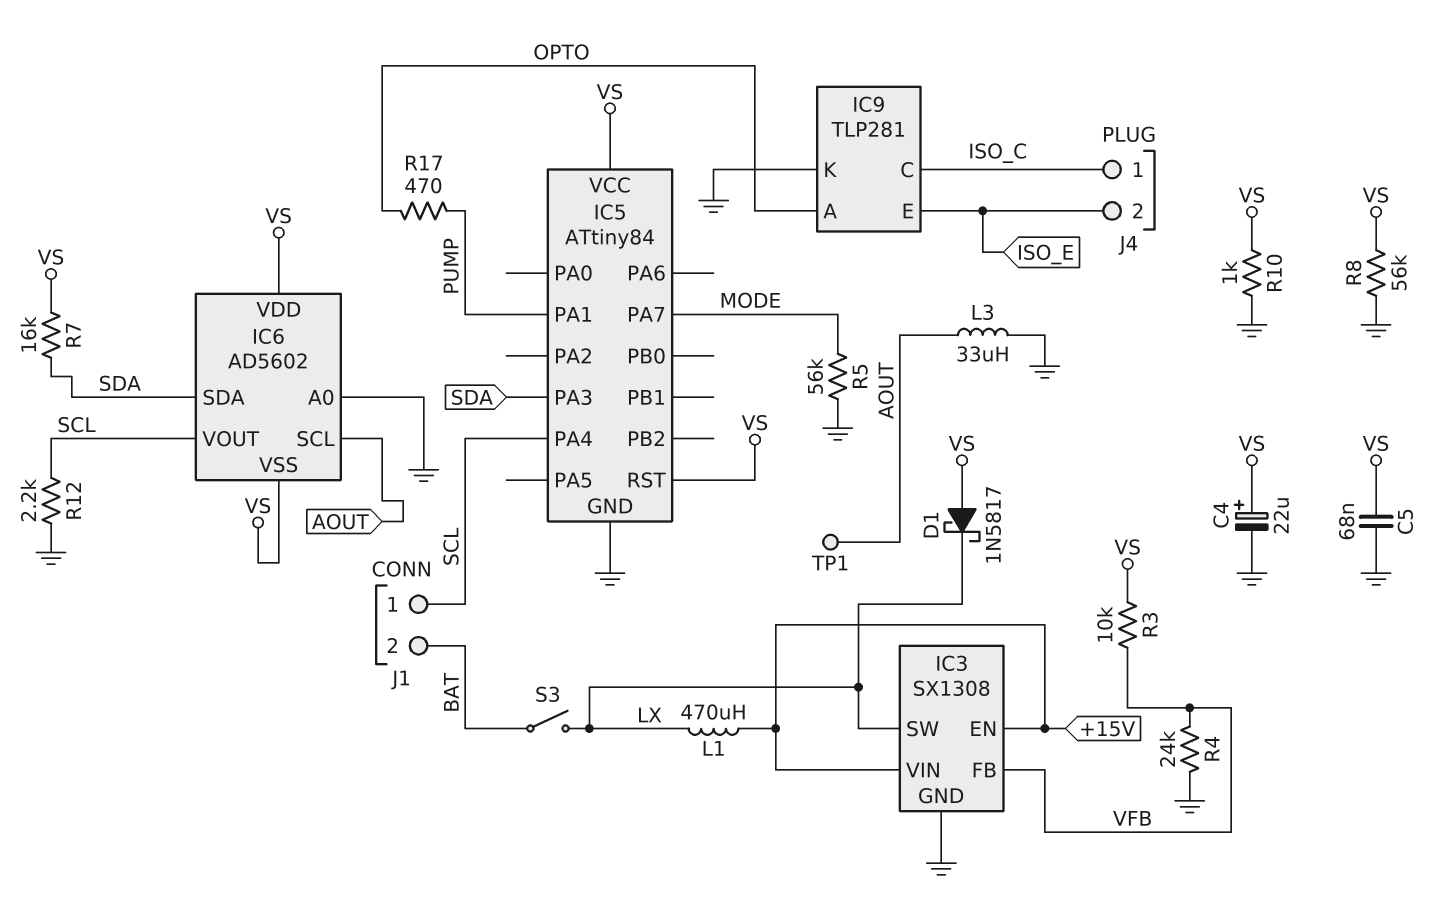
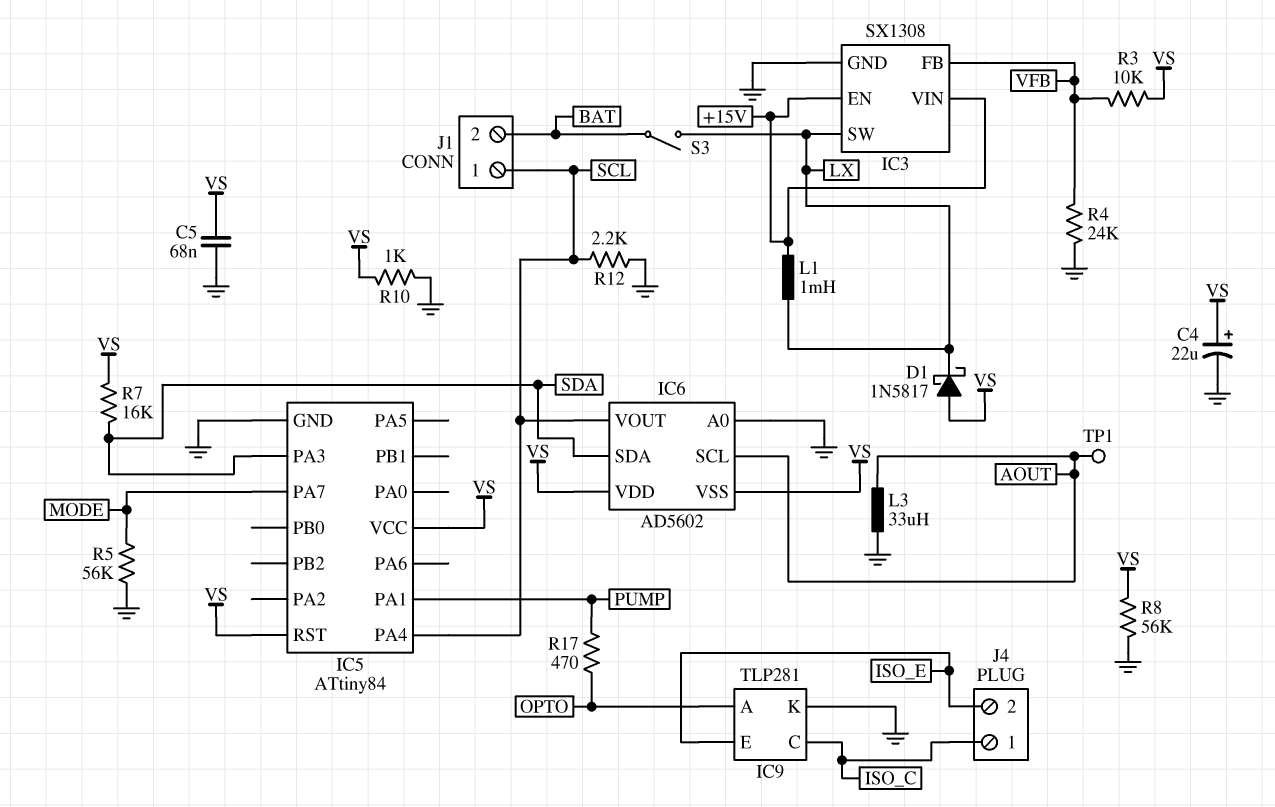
L1: 470uH (+15V, LX) -> 1mH (+15V, LX)

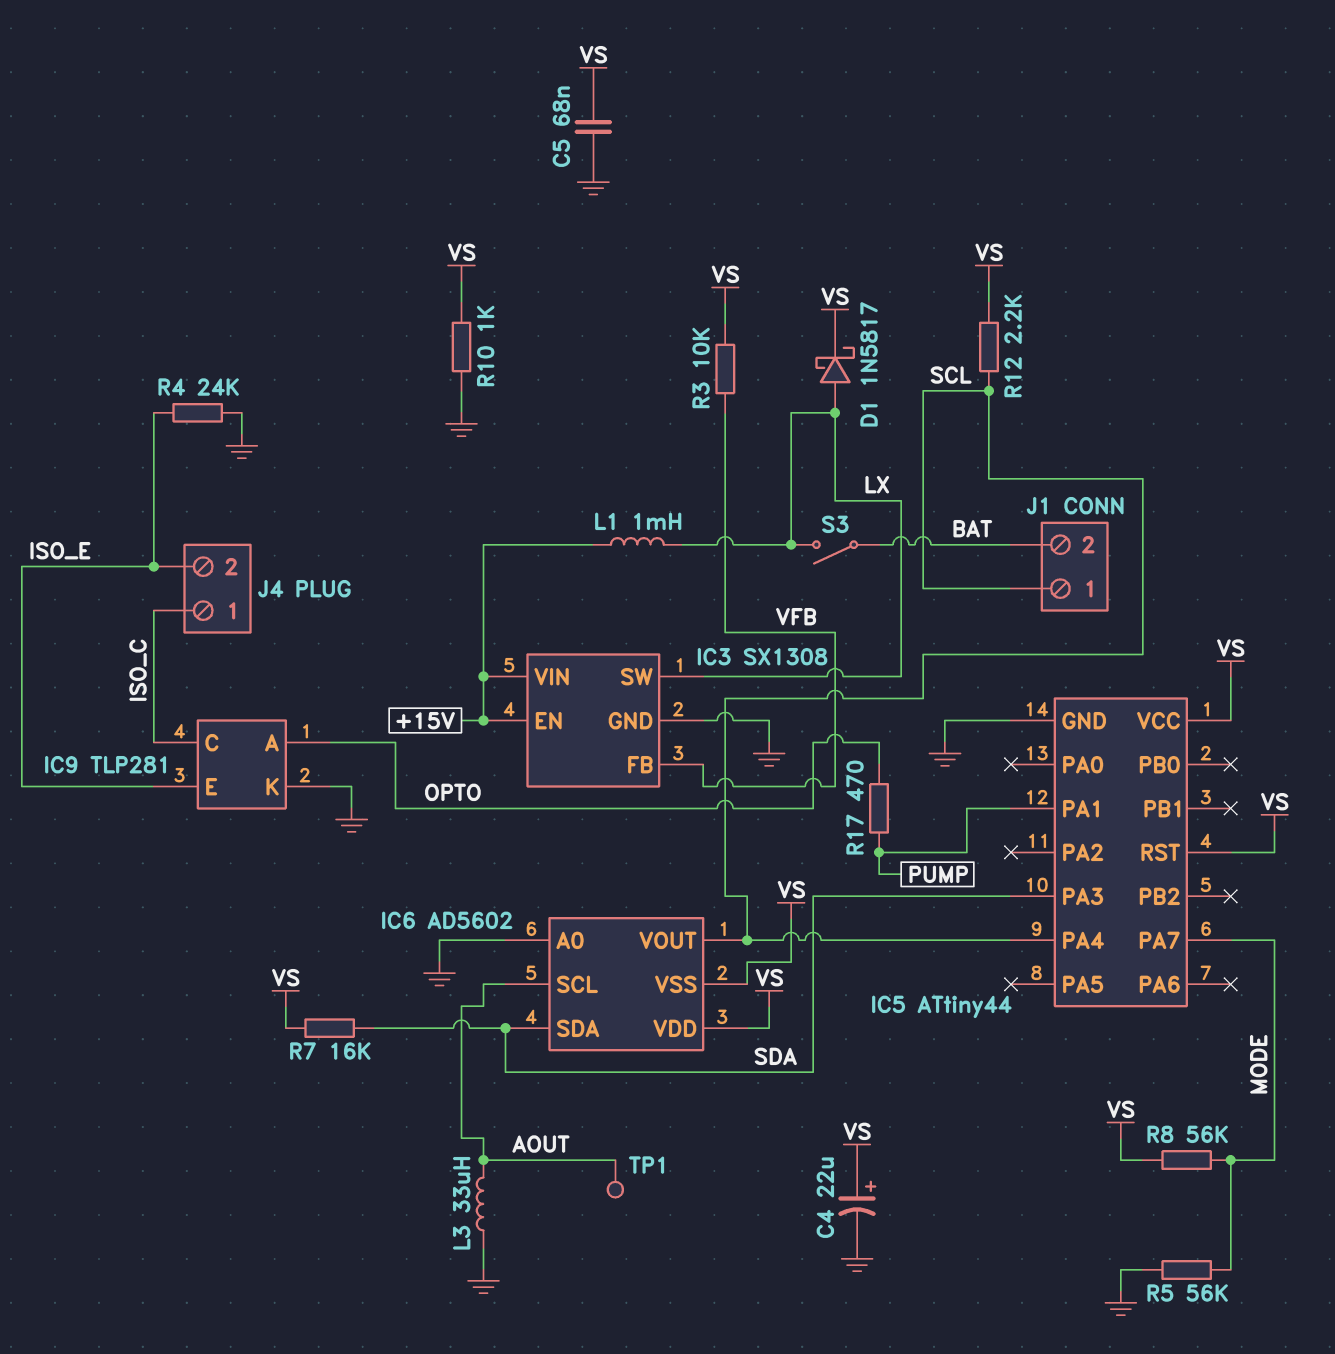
D1: schottky 1N5817 (A VS, K LX) -> schottky 1N5817 (A LX, K VS)
IC5: ATtiny84 -> ATtiny44
R4: 24k (GND, VFB) -> 24k (GND, ISO_E)
R8: 56k (GND, VS) -> 56k (MODE, VS)
R12: 2.2k (GND, SCL) -> 2.2k (SCL, VS)

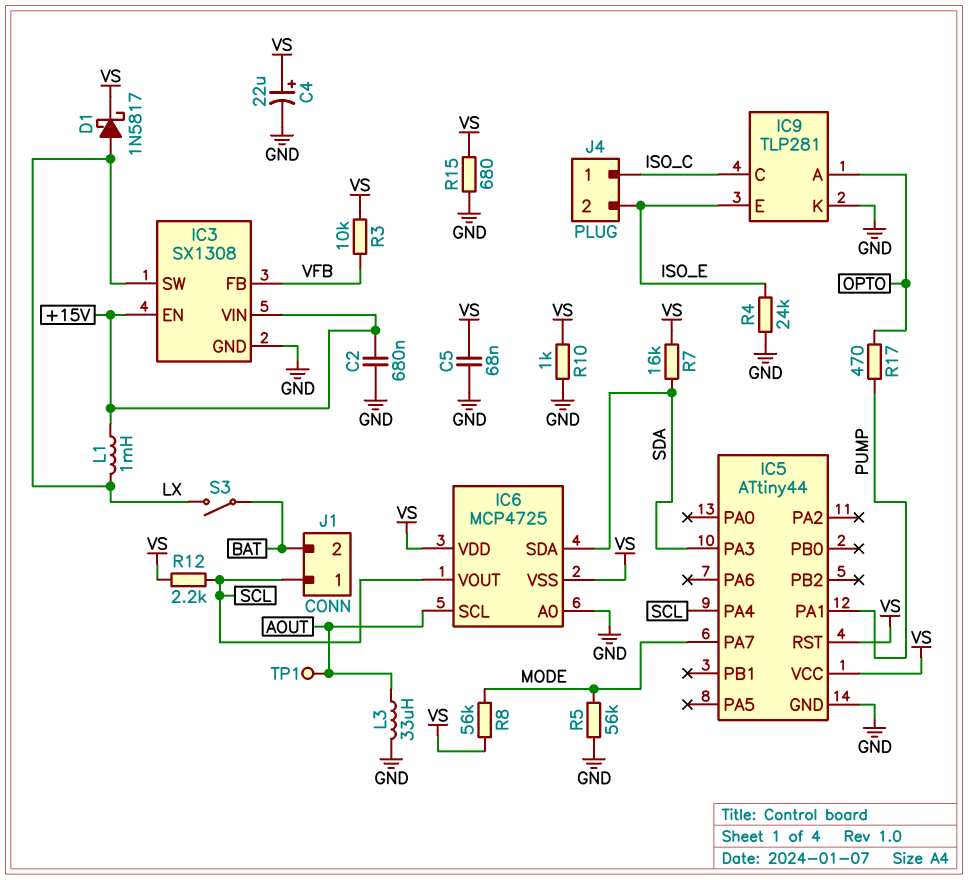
C2: none -> 680nF (+15V, GND)
IC6: AD5602 -> MCP4725
R15: none -> 680 (GND, VS)

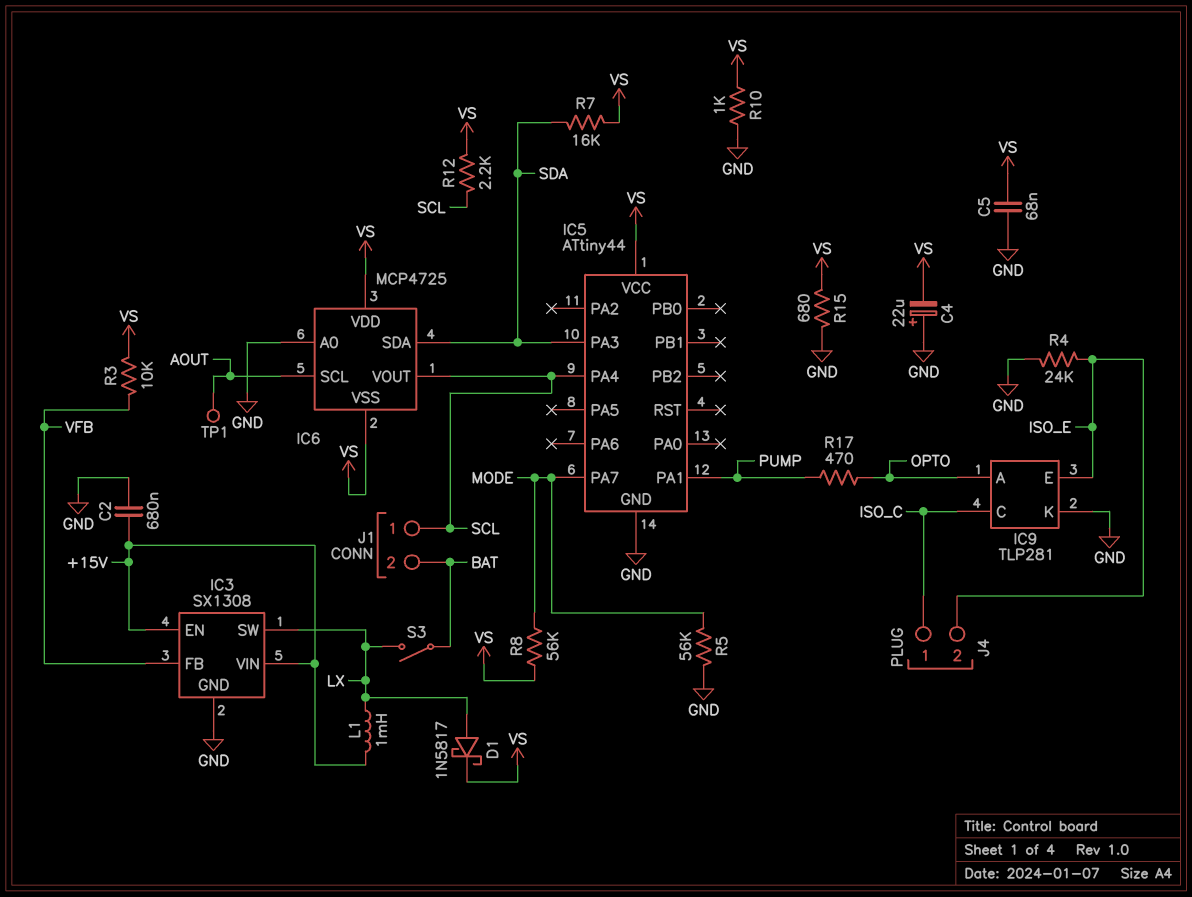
C4: 22uF (plus VS, minus GND) -> 22uF (plus GND, minus VS)
IC5 pin RST: VS -> none
L3: 33uH (AOUT, GND) -> none

